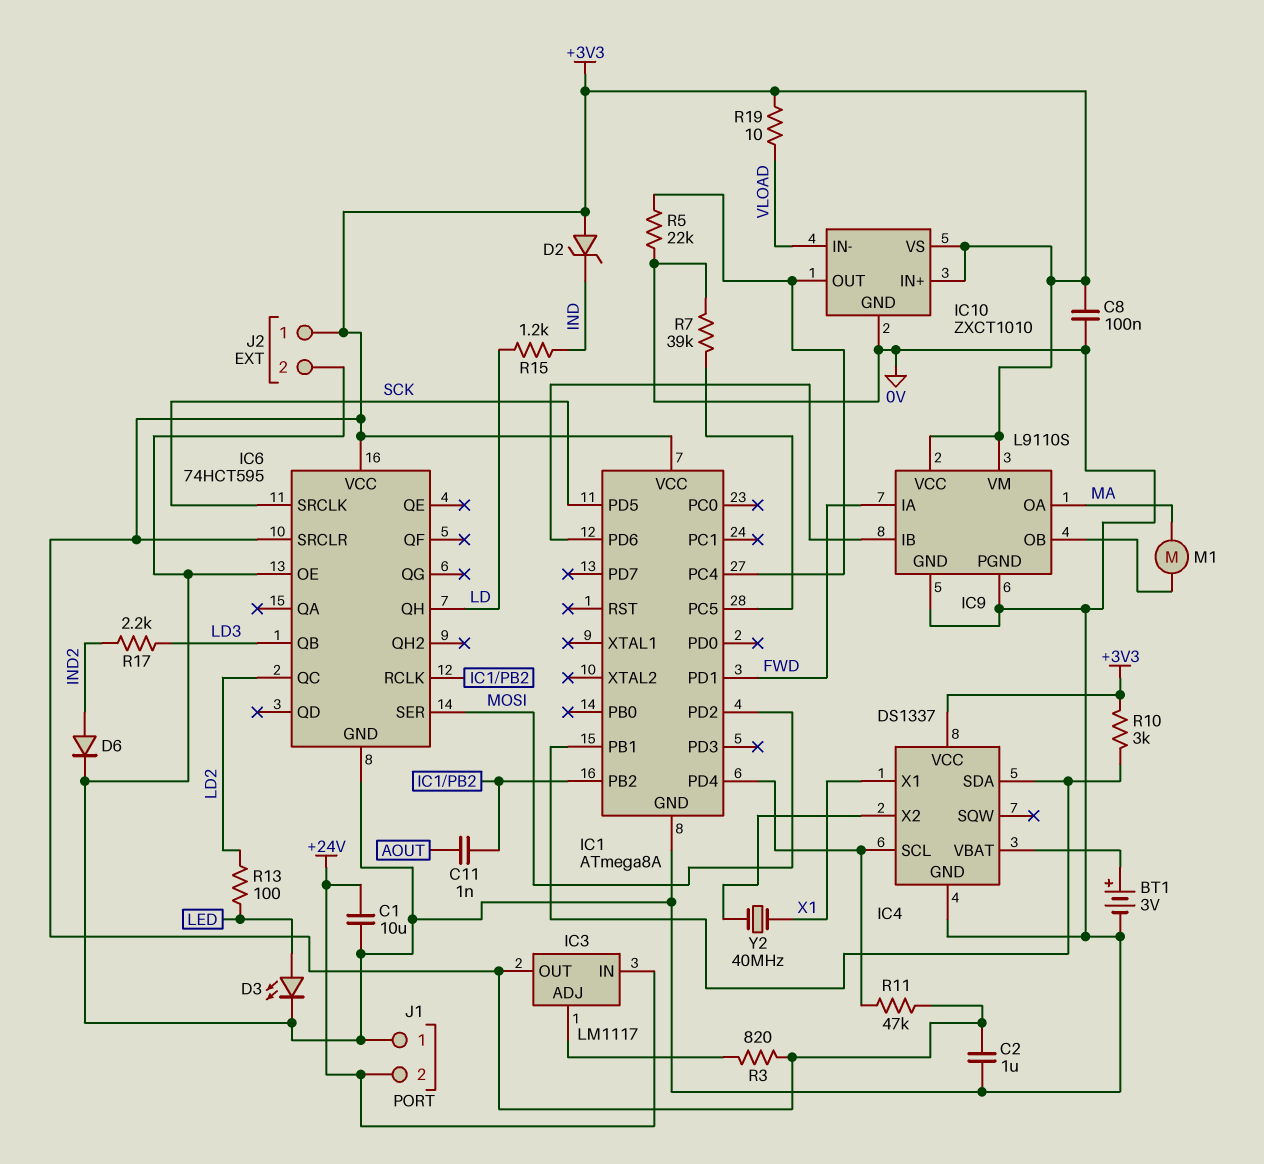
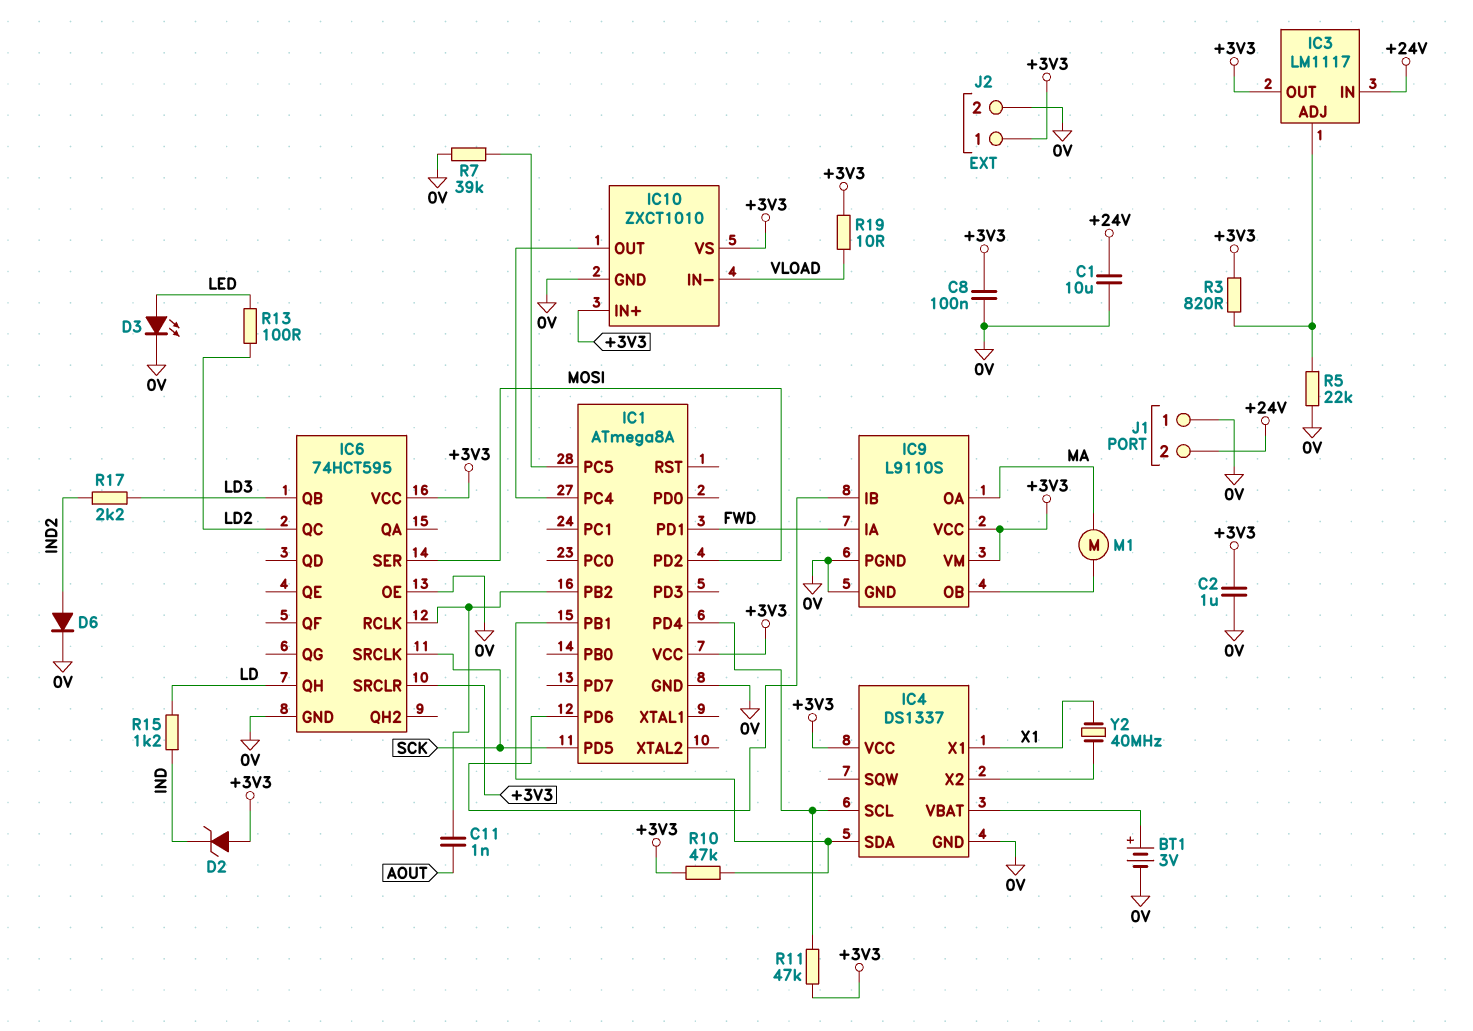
R5: 22k (0V, IC1/PC4) -> 22k (0V, IC3/ADJ)
R10: 3k (+3V3, IC1/PB1) -> 47k (+3V3, IC1/PB1)

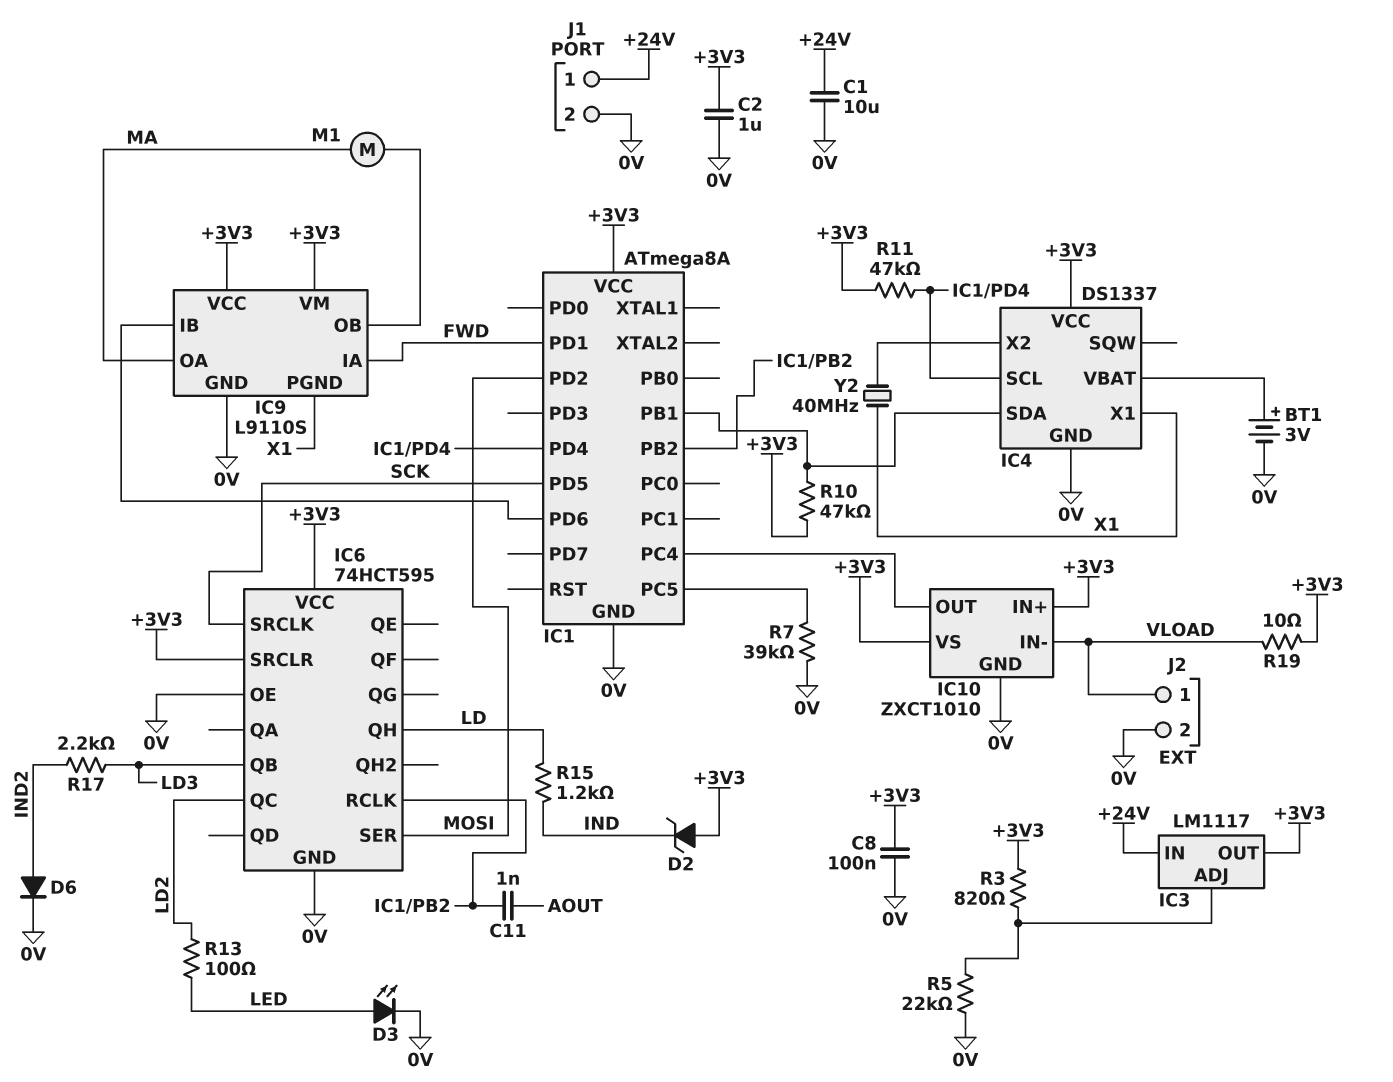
IC9 pin PGND: 0V -> X1
J1 pin 1: 0V -> +24V
J1 pin 2: +24V -> 0V
J2 pin 1: +3V3 -> VLOAD

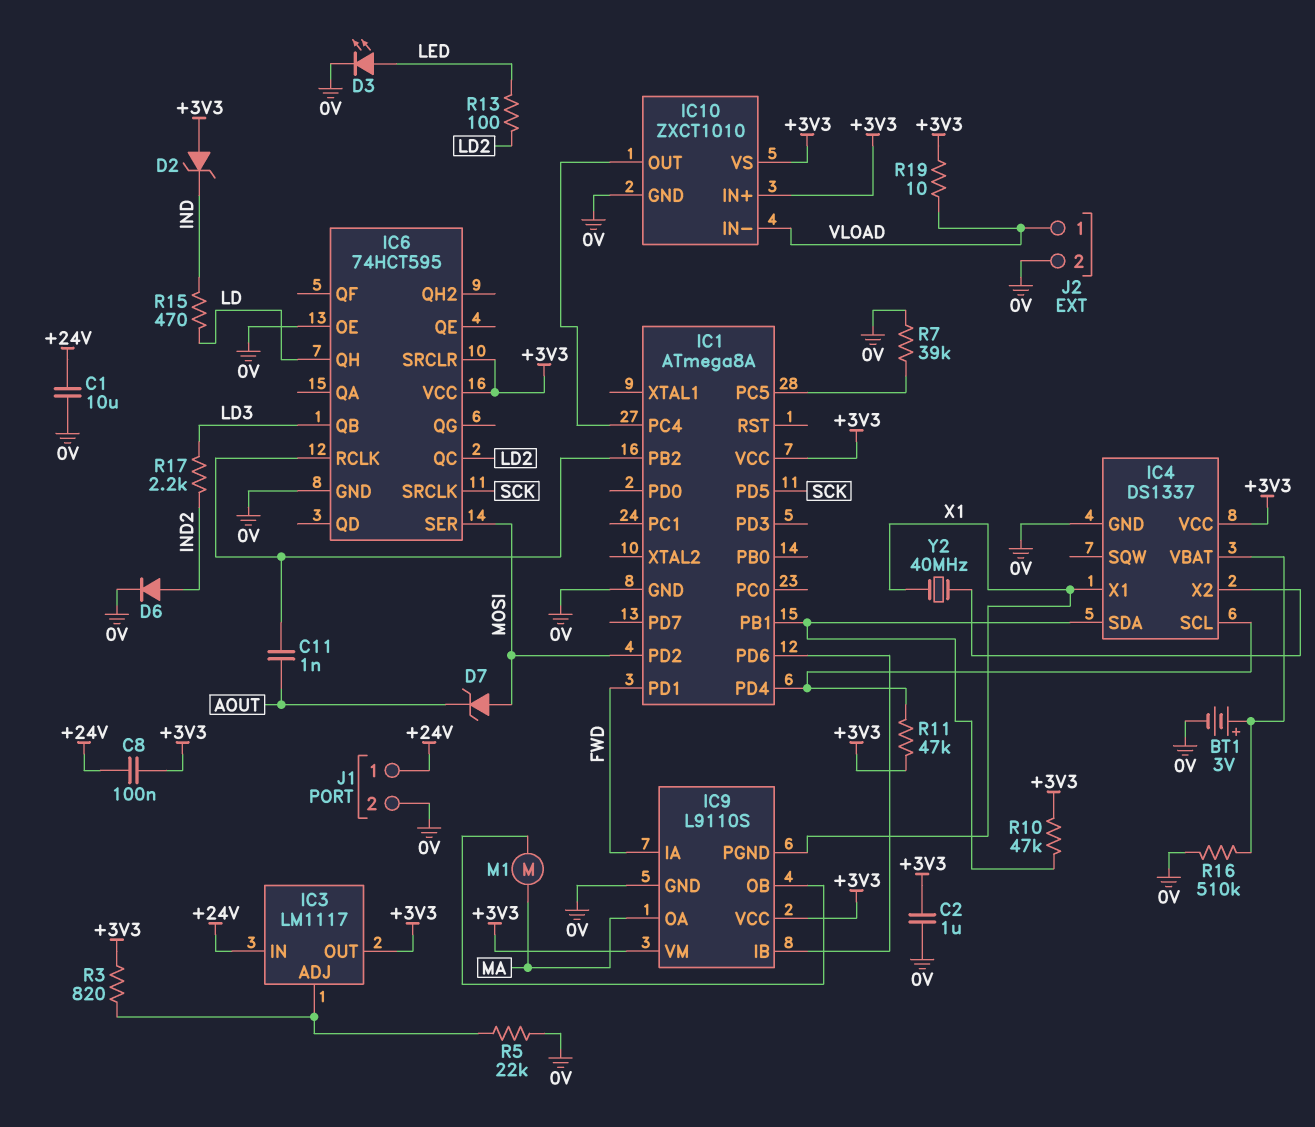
C8: 100nF (+3V3, 0V) -> 100nF (+3V3, +24V)
D7: none -> zener (A MOSI, K AOUT)
R15: 1.2k (IND, LD) -> 470 (IND, LD)
R16: none -> 510k (0V, IC4/VBAT)

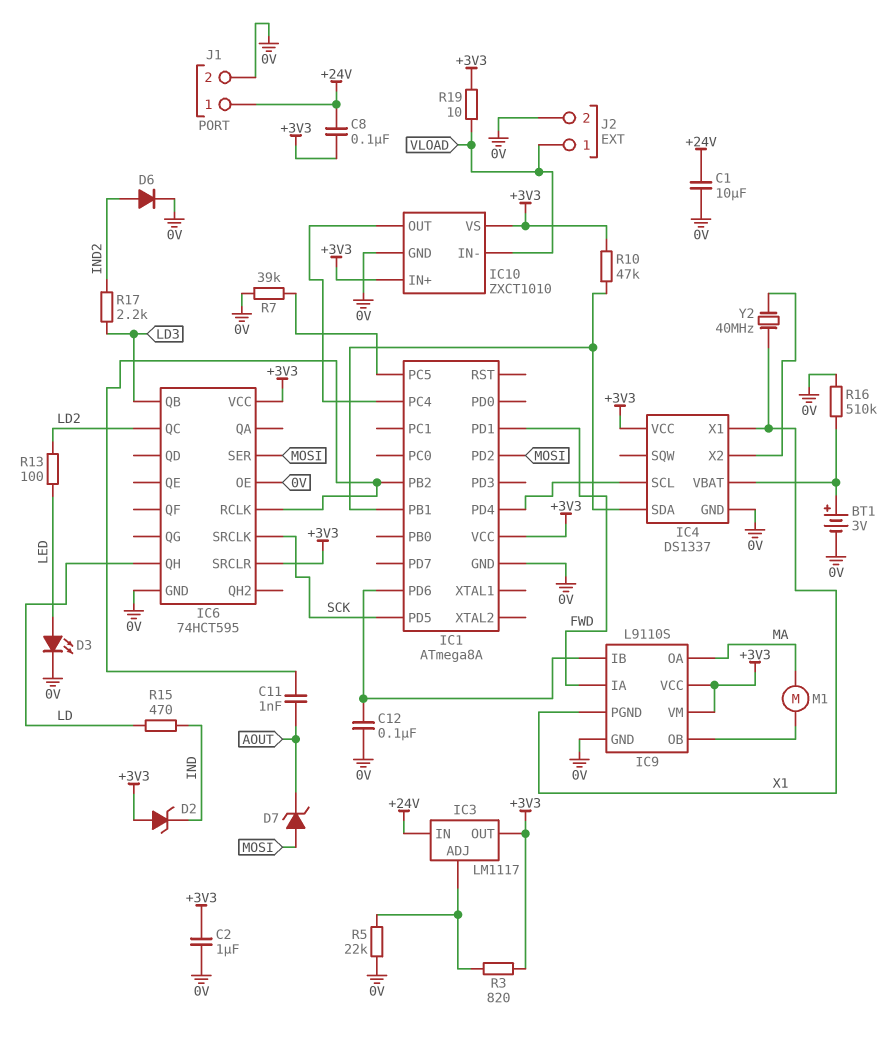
C12: none -> 100nF (0V, IC1/PD6)
R11: 47k (+3V3, IC1/PD4) -> none

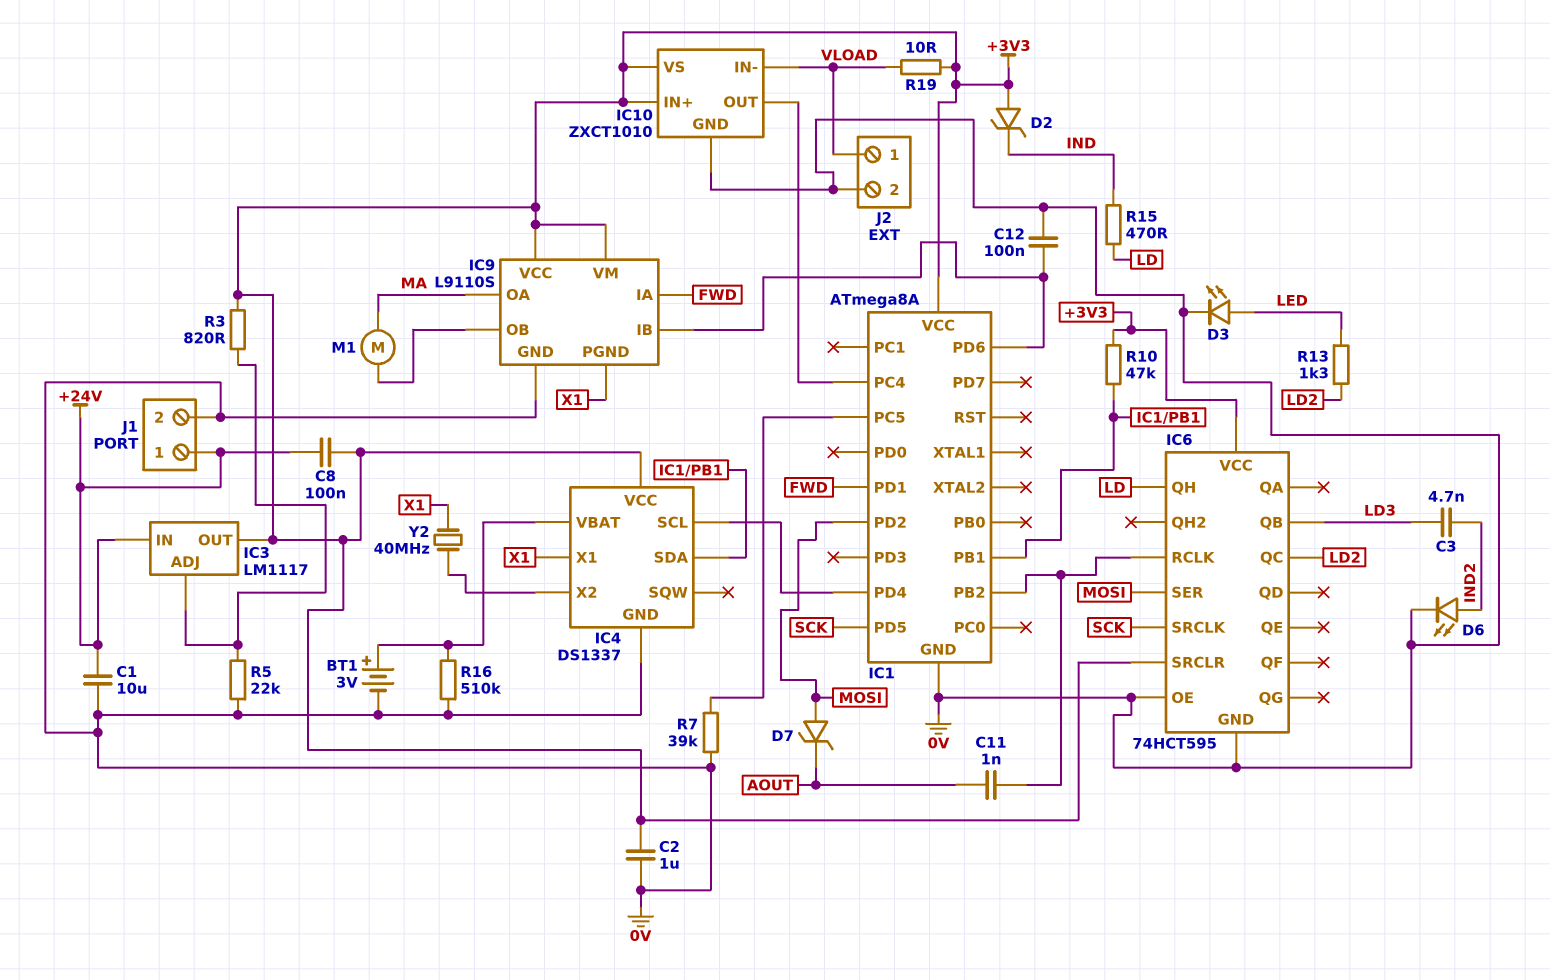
C3: none -> 4.7nF (IND2, LD3)
D6: diode (A IND2, K 0V) -> LED (A IND2, K 0V)
R13: 100 (LD2, LED) -> 1.3k (LD2, LED)
R17: 2.2k (IND2, LD3) -> none

